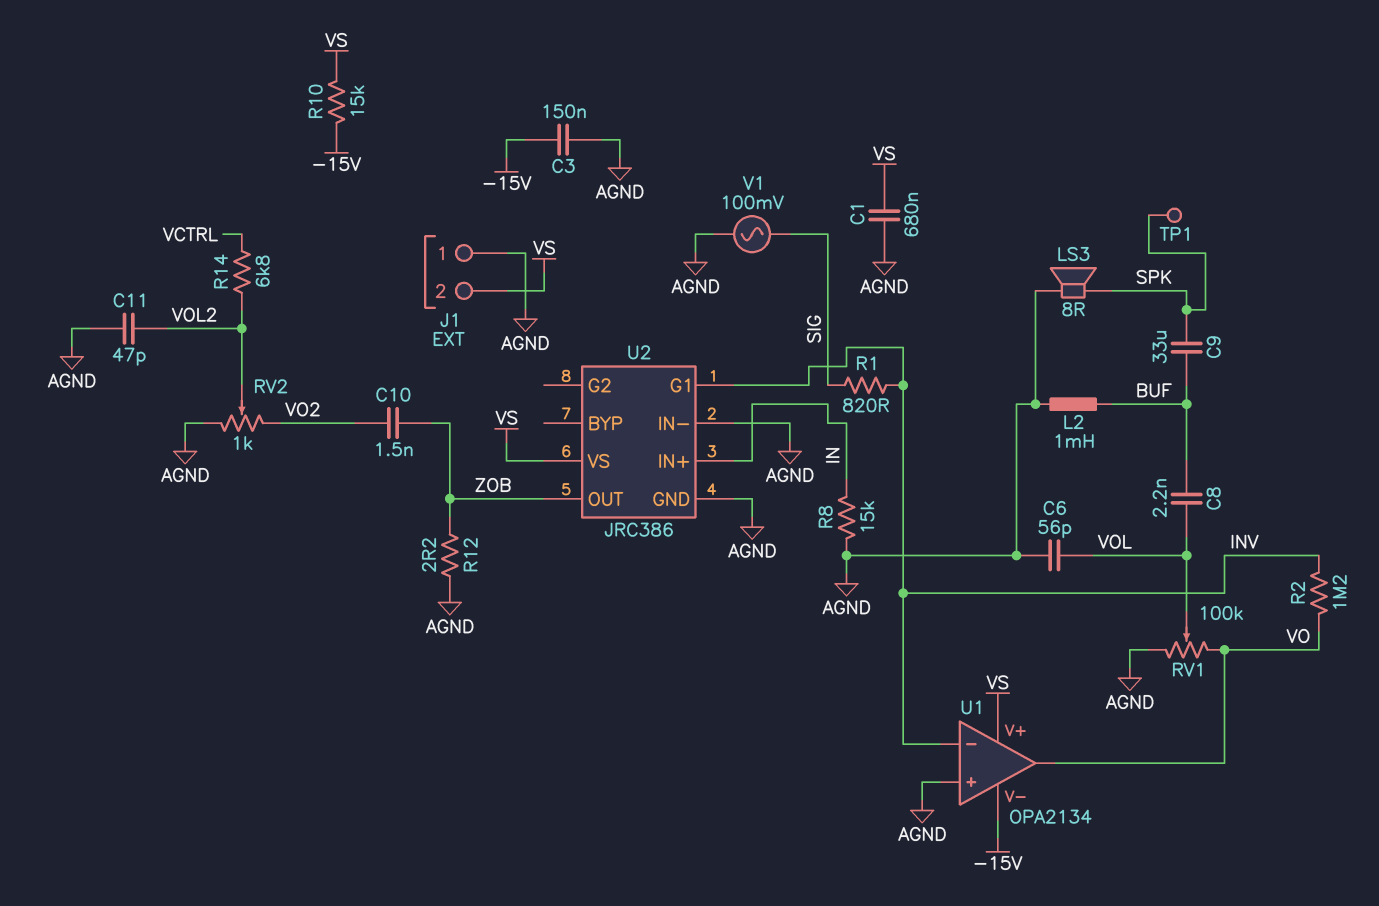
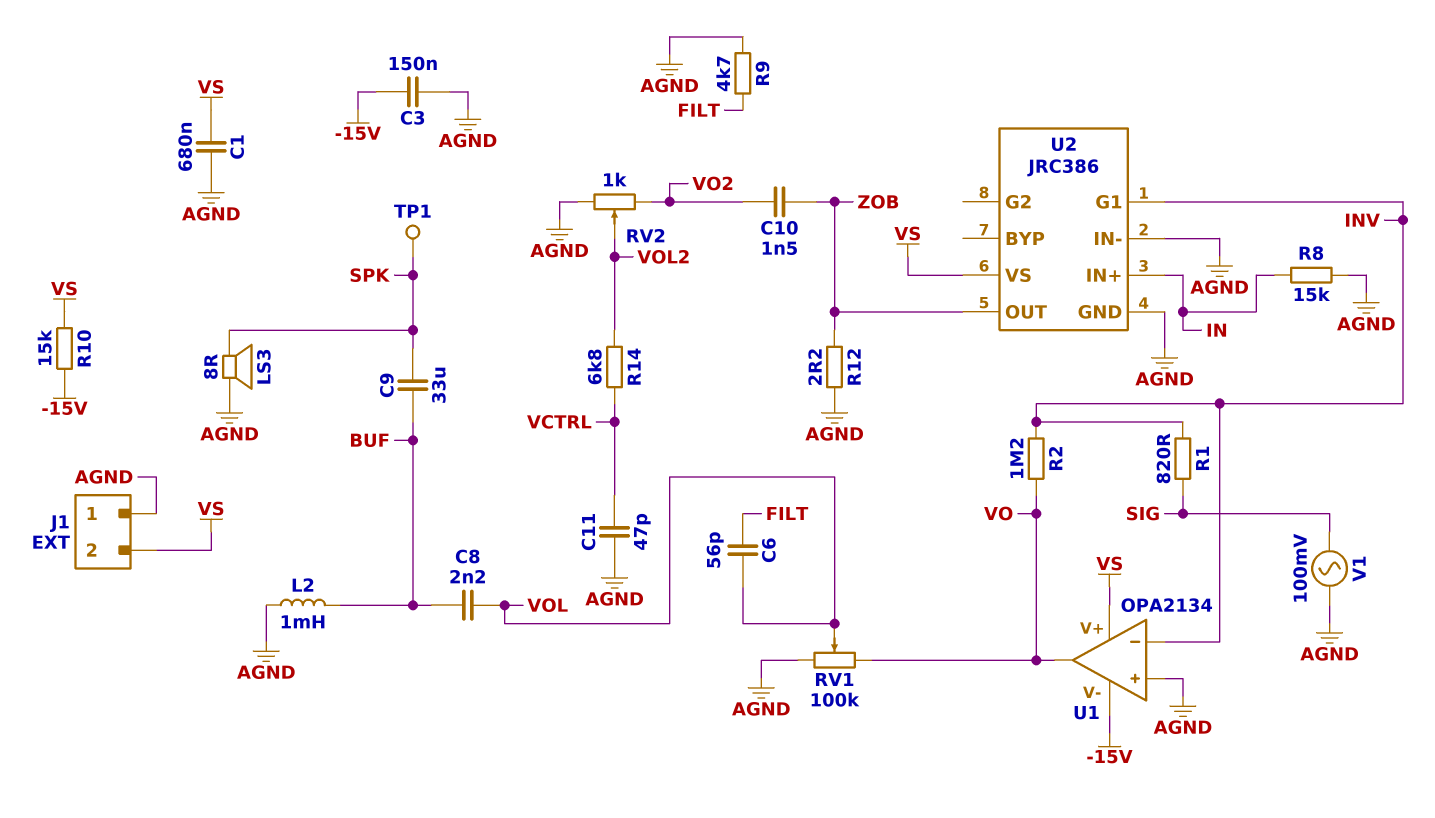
C6: 56pF (AGND, VOL) -> 56pF (FILT, VOL)
C11: 47pF (AGND, VOL2) -> 47pF (AGND, VCTRL)
R9: none -> 4.7k (AGND, FILT)

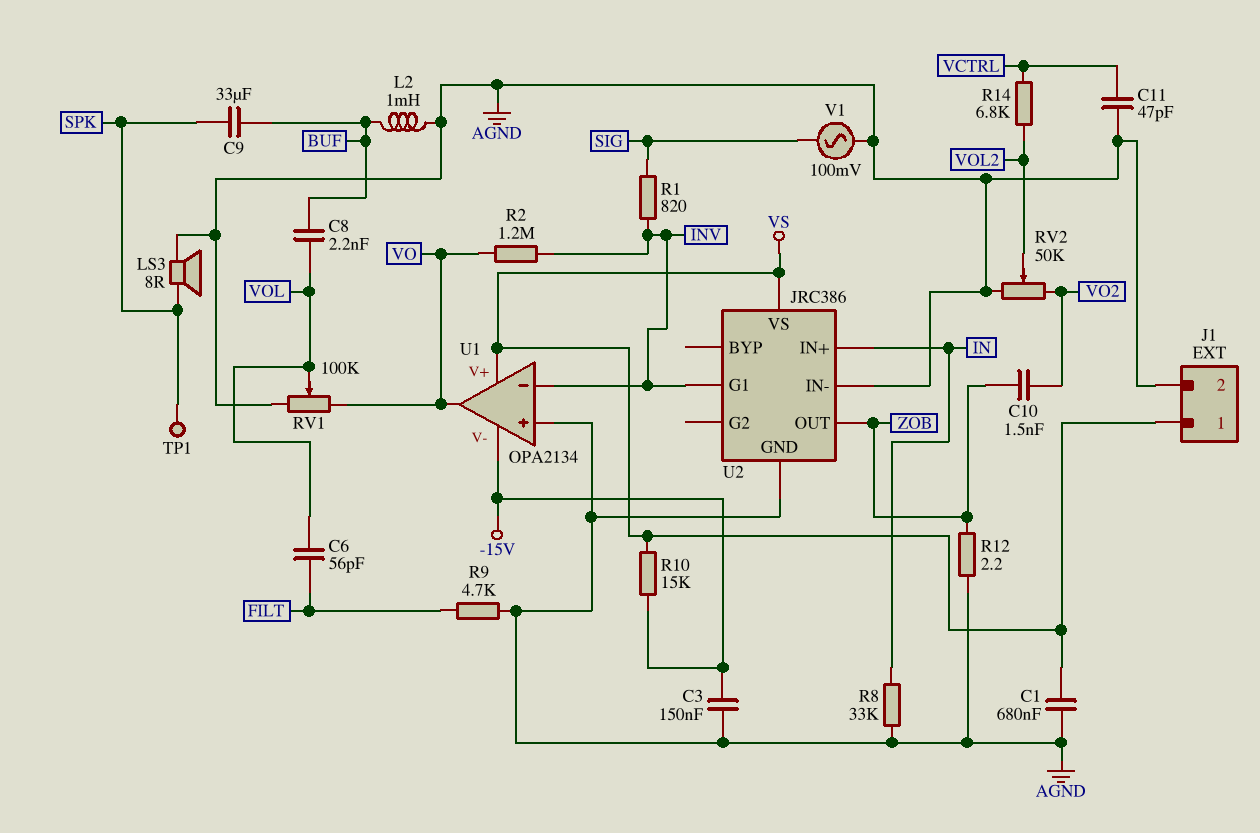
J1 pin 1: AGND -> VS
J1 pin 2: VS -> AGND
R8: 15k (AGND, IN) -> 33k (AGND, IN)
RV2: 1k (AGND, VO2, wiper VOL2) -> 50k (AGND, VO2, wiper VOL2)

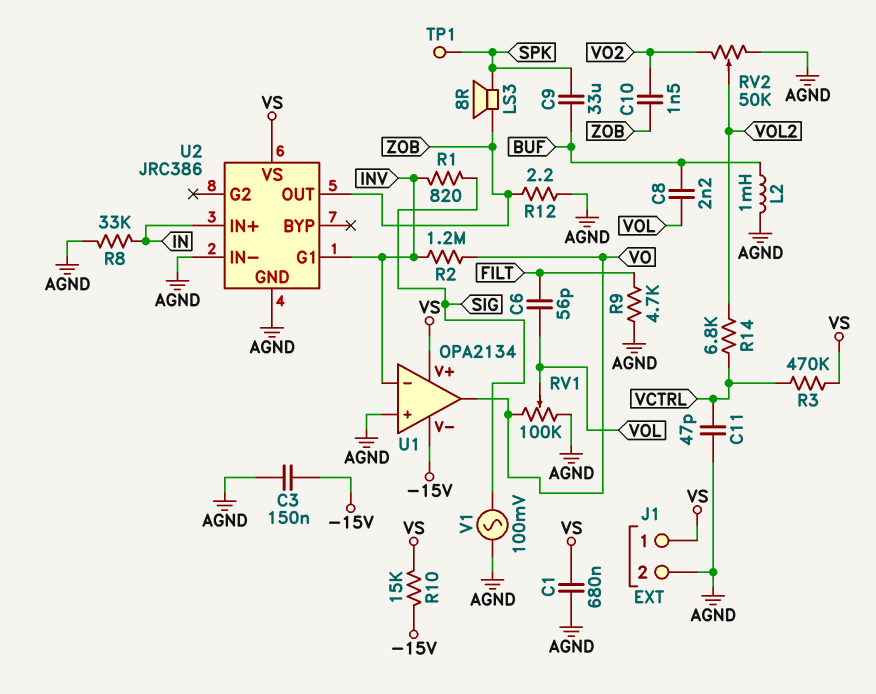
LS3: speaker 8R (AGND, SPK) -> speaker 8R (SPK, ZOB)
R3: none -> 470k (VCTRL, VS)

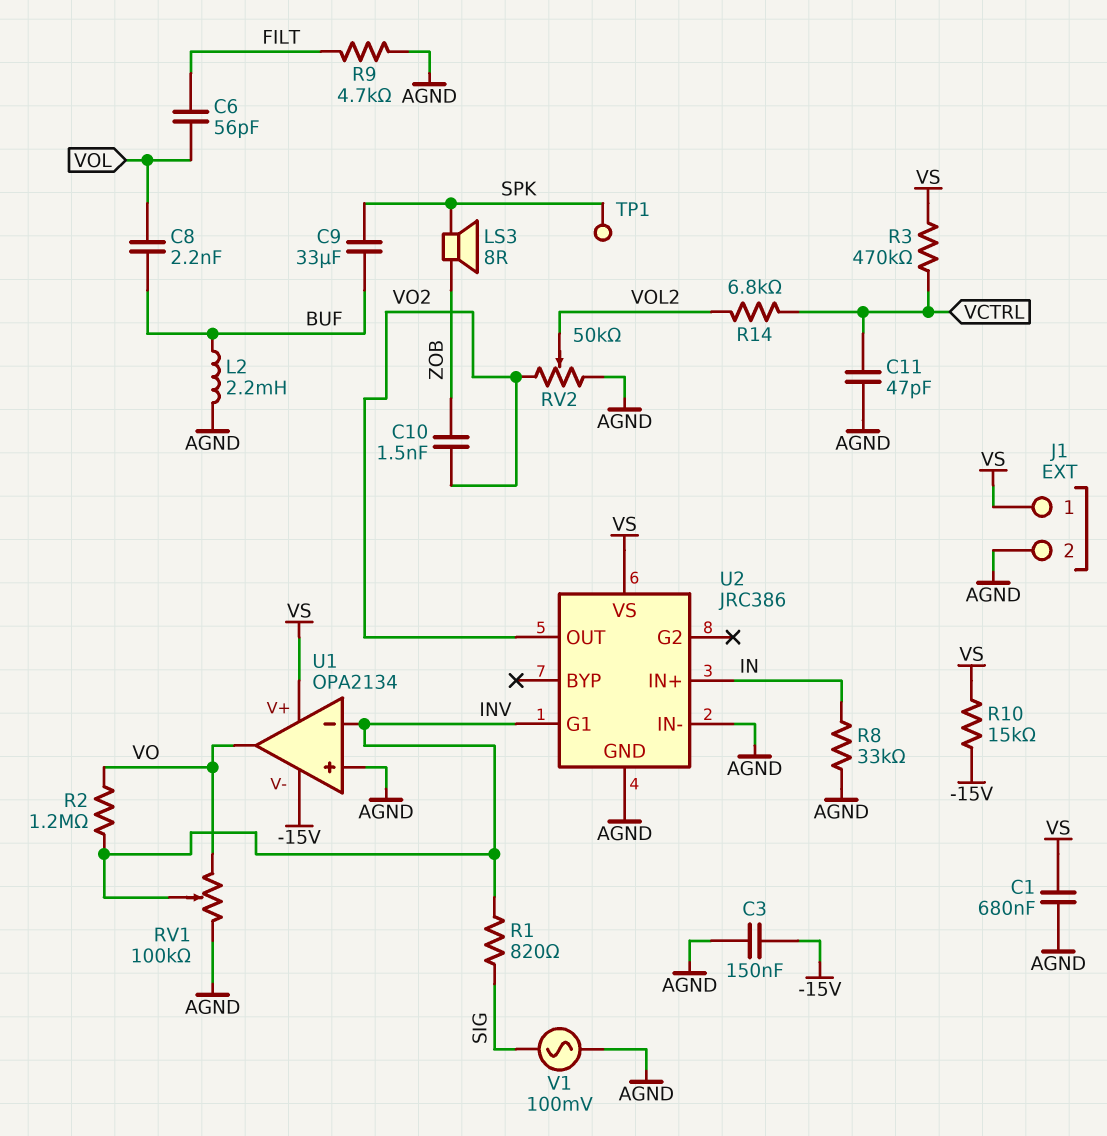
L2: 1mH (AGND, BUF) -> 2.2mH (AGND, BUF)
R12: 2.2 (AGND, ZOB) -> none
RV1: 100k (AGND, VO, wiper VOL) -> 100k (AGND, VO, wiper INV)
U2 pin OUT: ZOB -> VO2

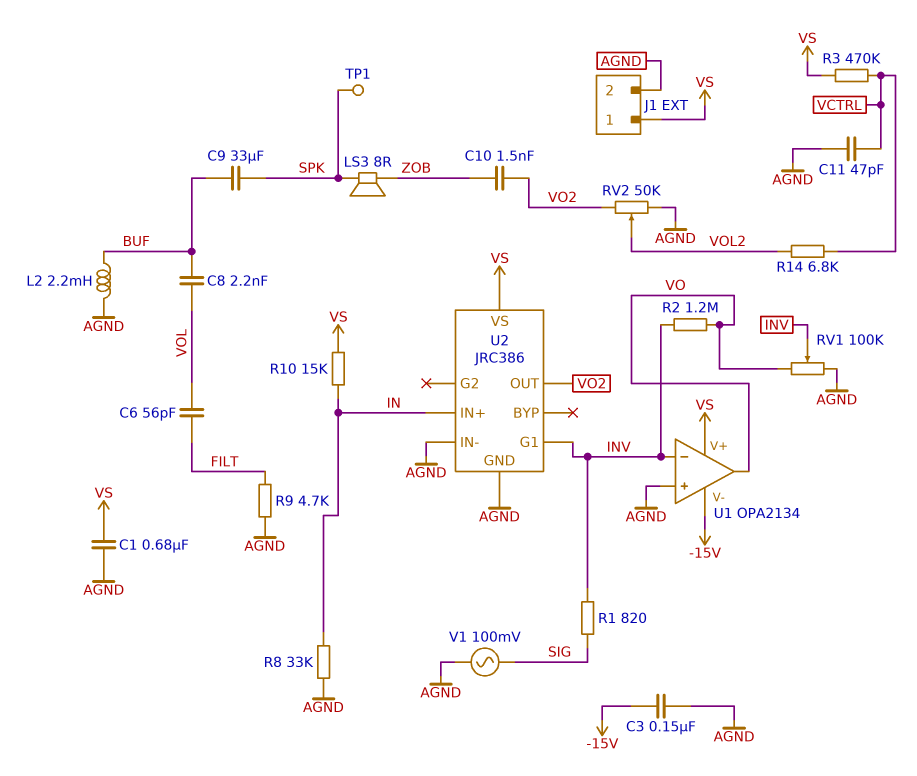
R10: 15k (-15V, VS) -> 15k (IN, VS)

